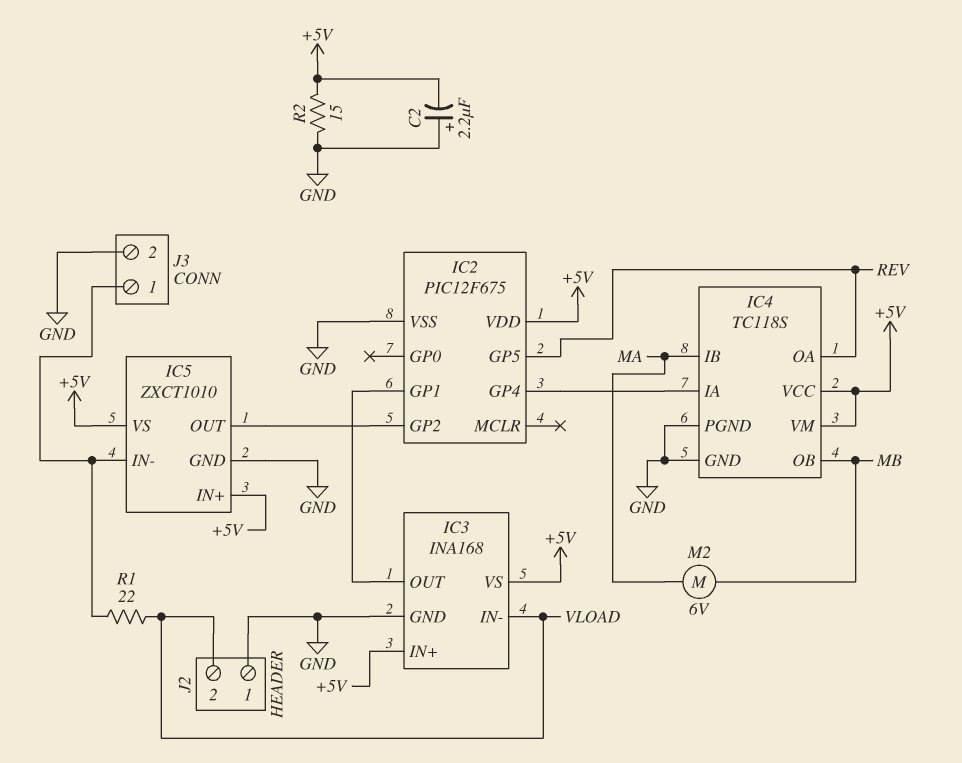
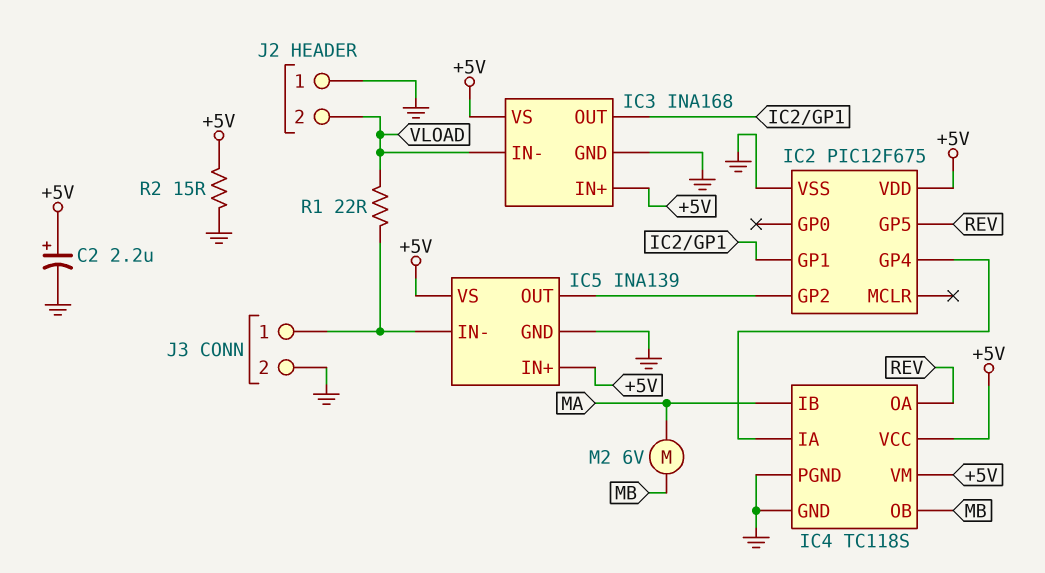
C2: 2.2uF (plus GND, minus +5V) -> 2.2uF (plus +5V, minus GND)
IC5: ZXCT1010 -> INA139

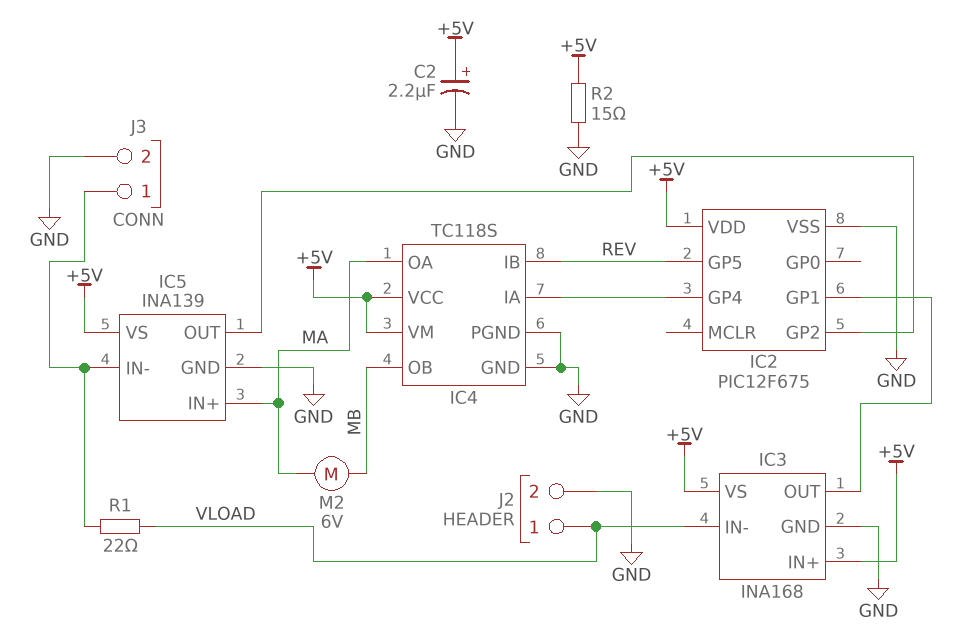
IC4 pin IB: MA -> REV
IC4 pin OA: REV -> MA
IC5 pin IN+: +5V -> MA
J2 pin 1: GND -> VLOAD
J2 pin 2: VLOAD -> GND

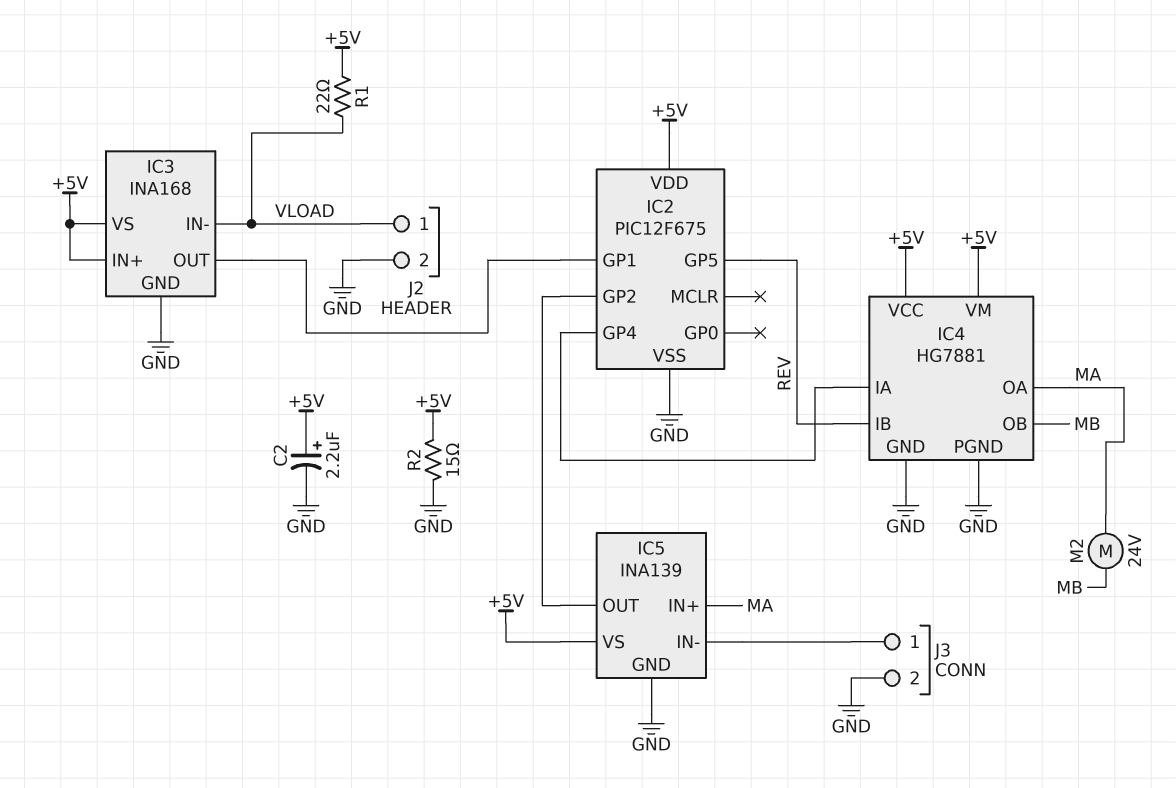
IC4: TC118S -> HG7881
M2: motor 6V (MA, MB) -> motor 24V (MA, MB)
R1: 22 (IC5/IN-, VLOAD) -> 22 (+5V, VLOAD)

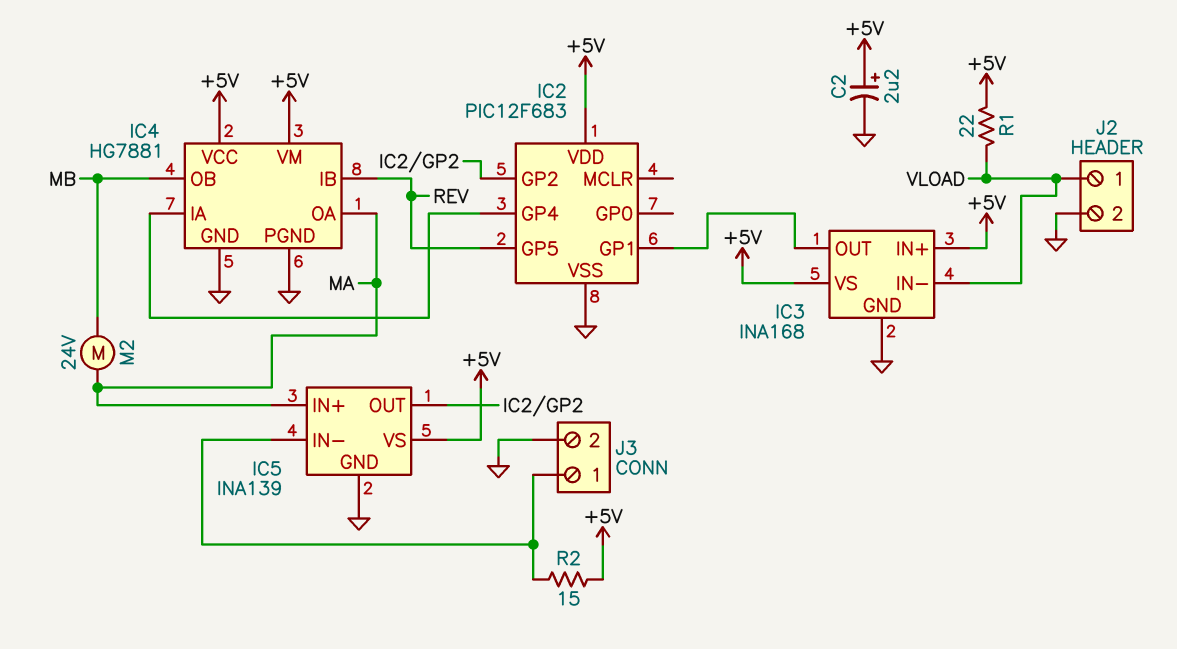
IC2: PIC12F675 -> PIC12F683
R2: 15 (+5V, GND) -> 15 (+5V, IC5/IN-)

